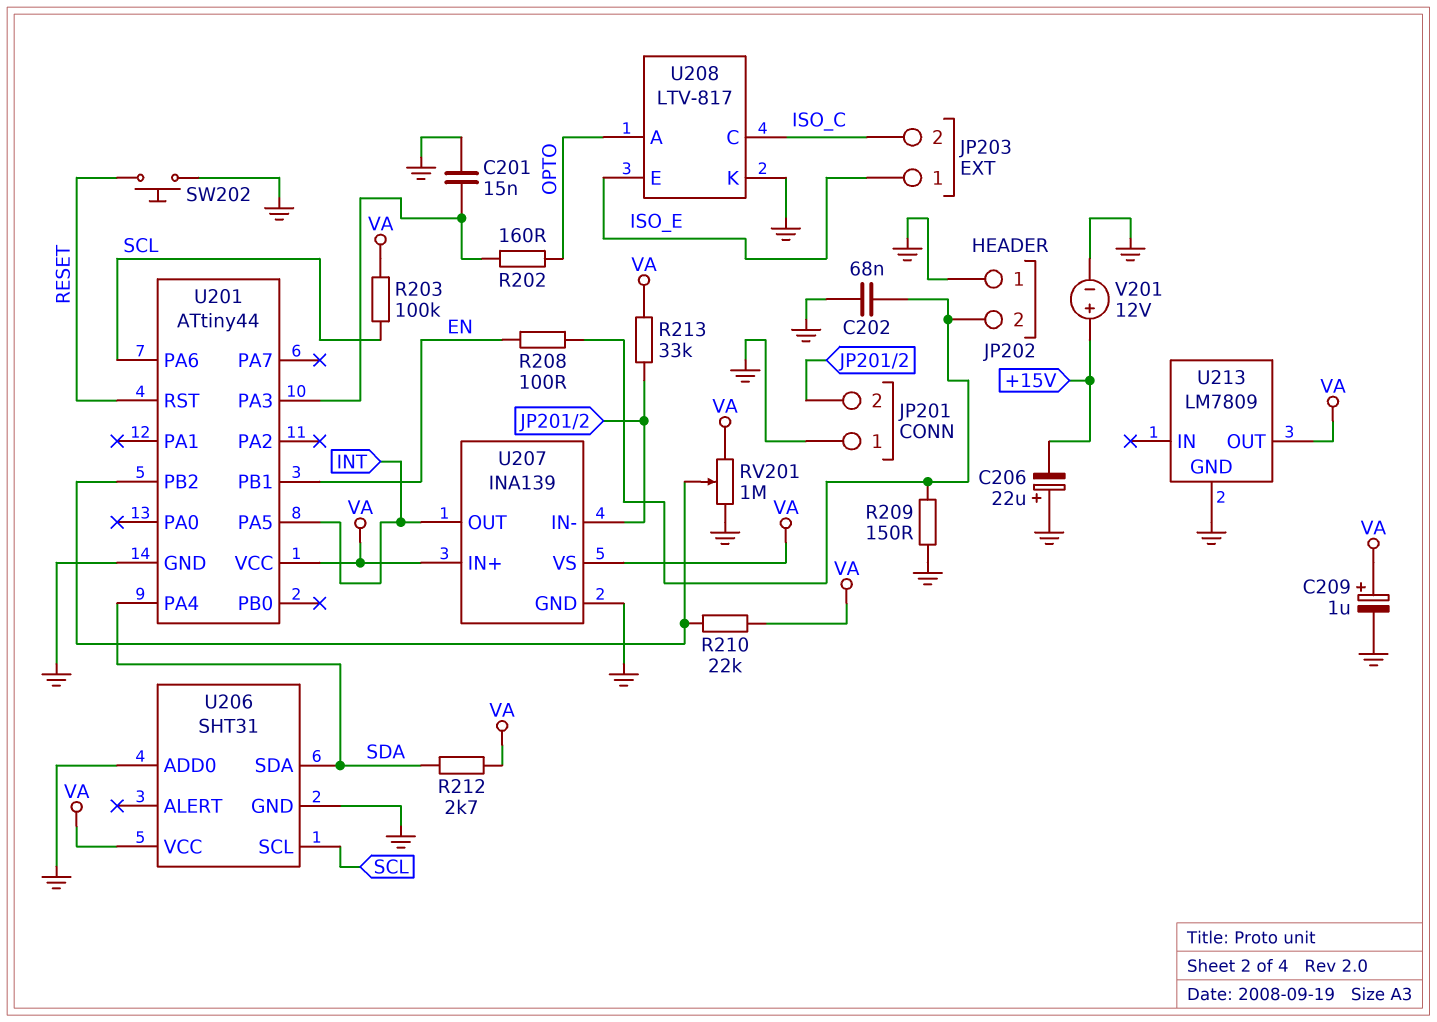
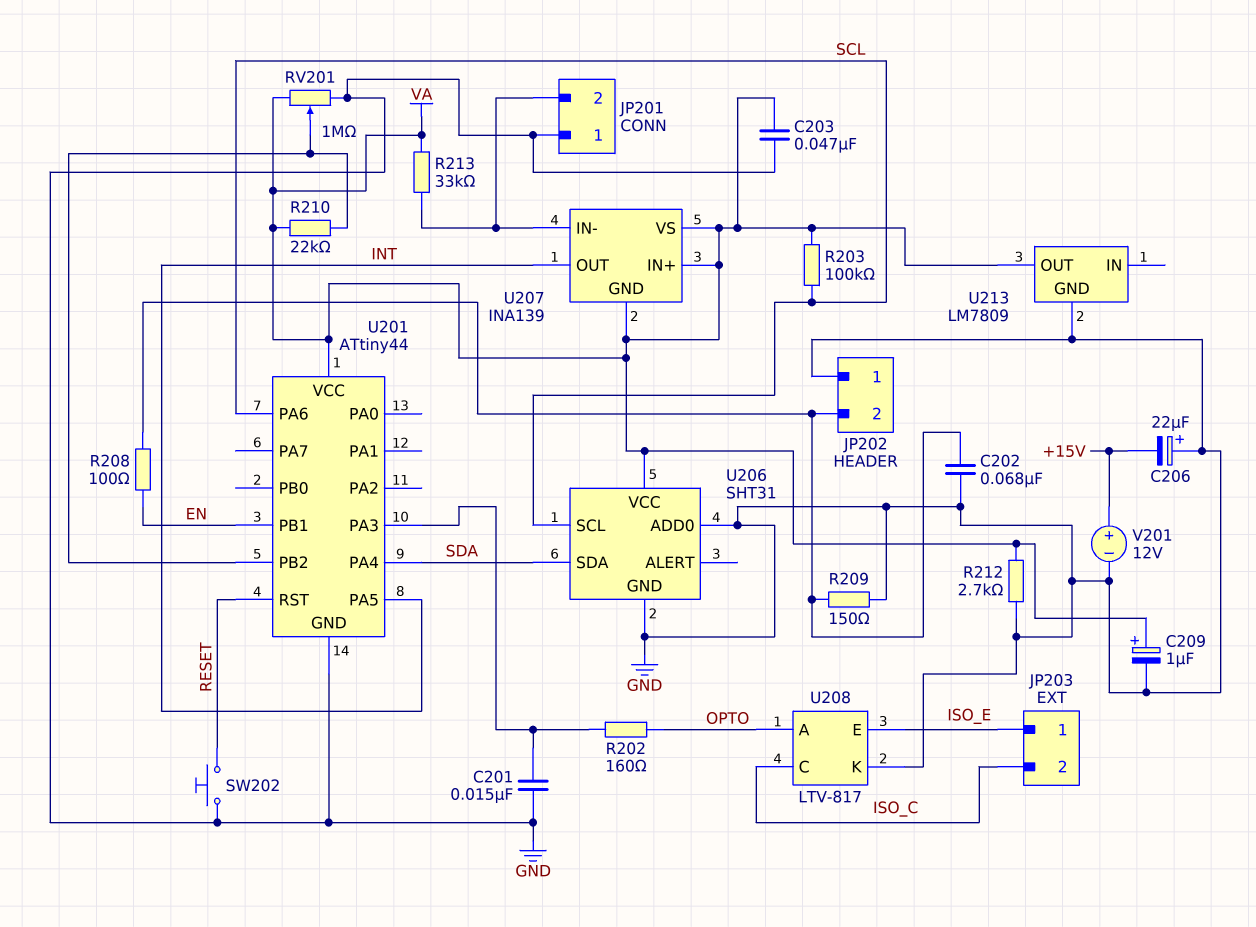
C203: none -> 47nF (GND, VA)
R212: 2.7k (SDA, VA) -> 2.7k (GND, VA)
U207 pin GND: GND -> VA

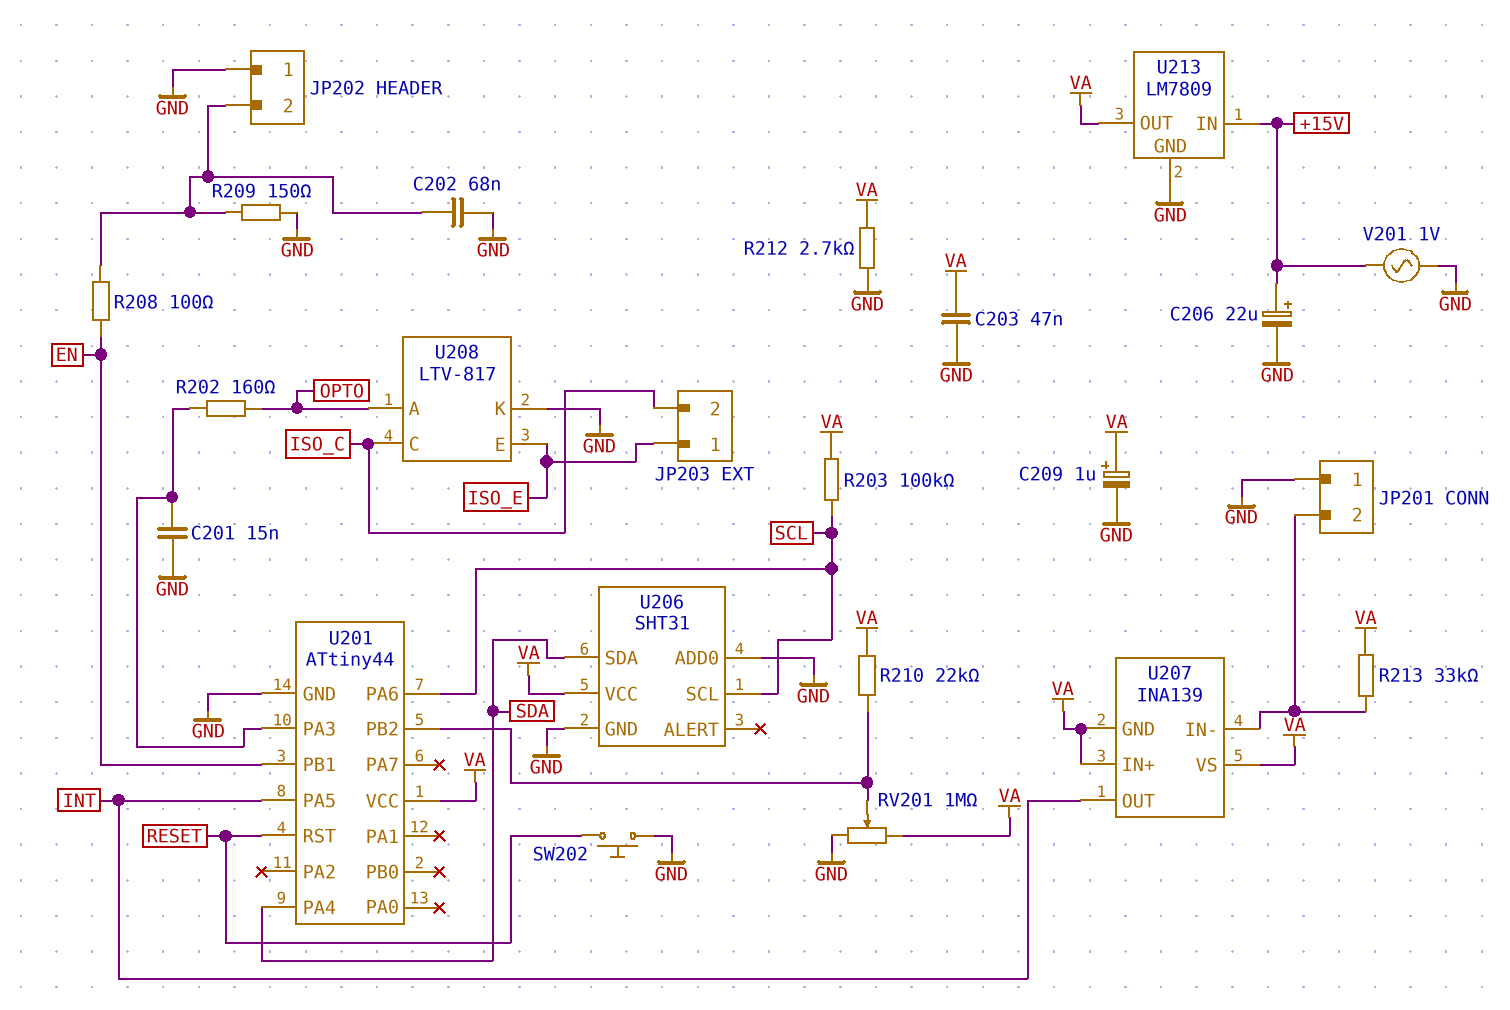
C206: 22uF (plus GND, minus +15V) -> 22uF (plus +15V, minus GND)
U213 pin IN: none -> +15V
V201: 12V (plus +15V, minus GND) -> AC 1V (+15V, GND)

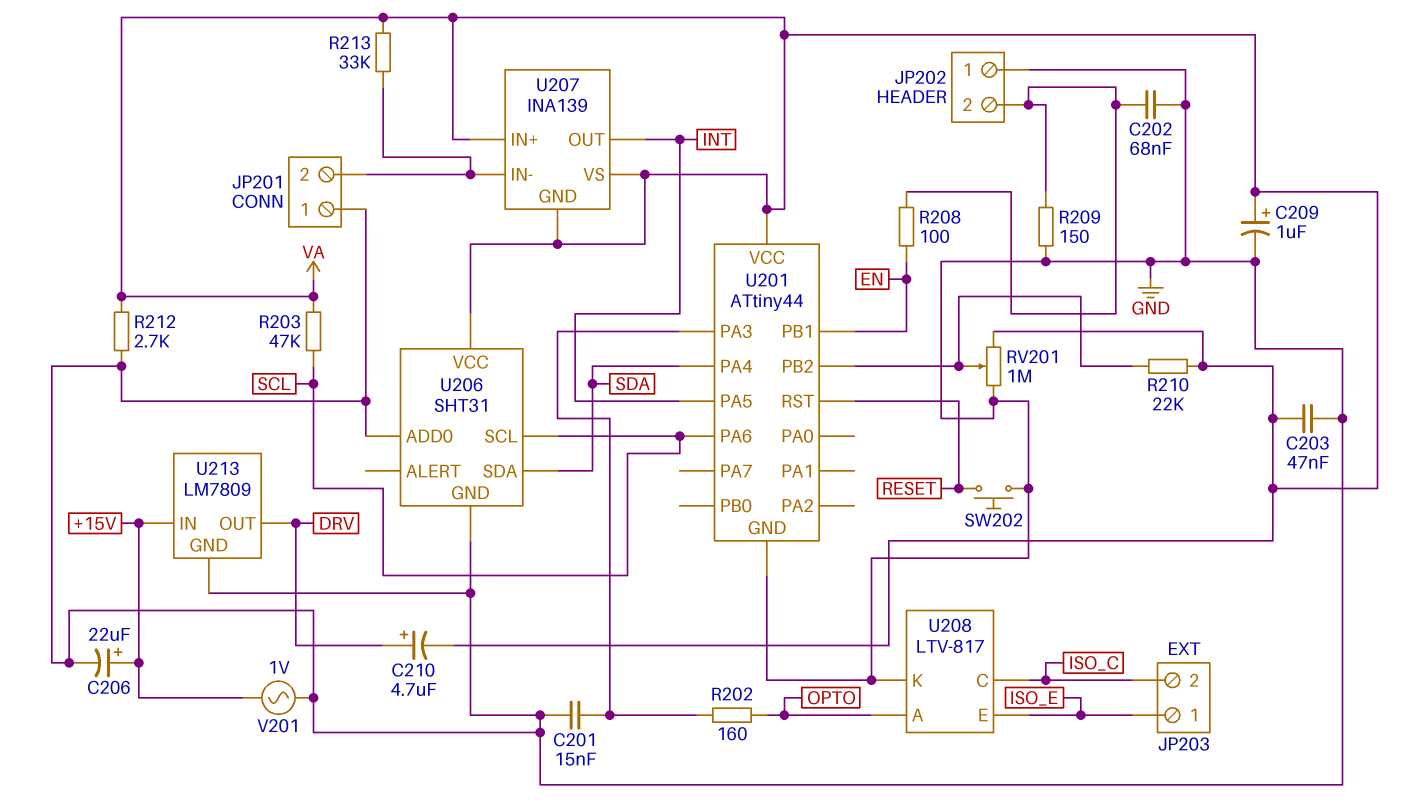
C210: none -> 4.7uF (plus DRV, minus VA)
R203: 100k (SCL, VA) -> 47k (SCL, VA)
U213 pin OUT: VA -> DRV

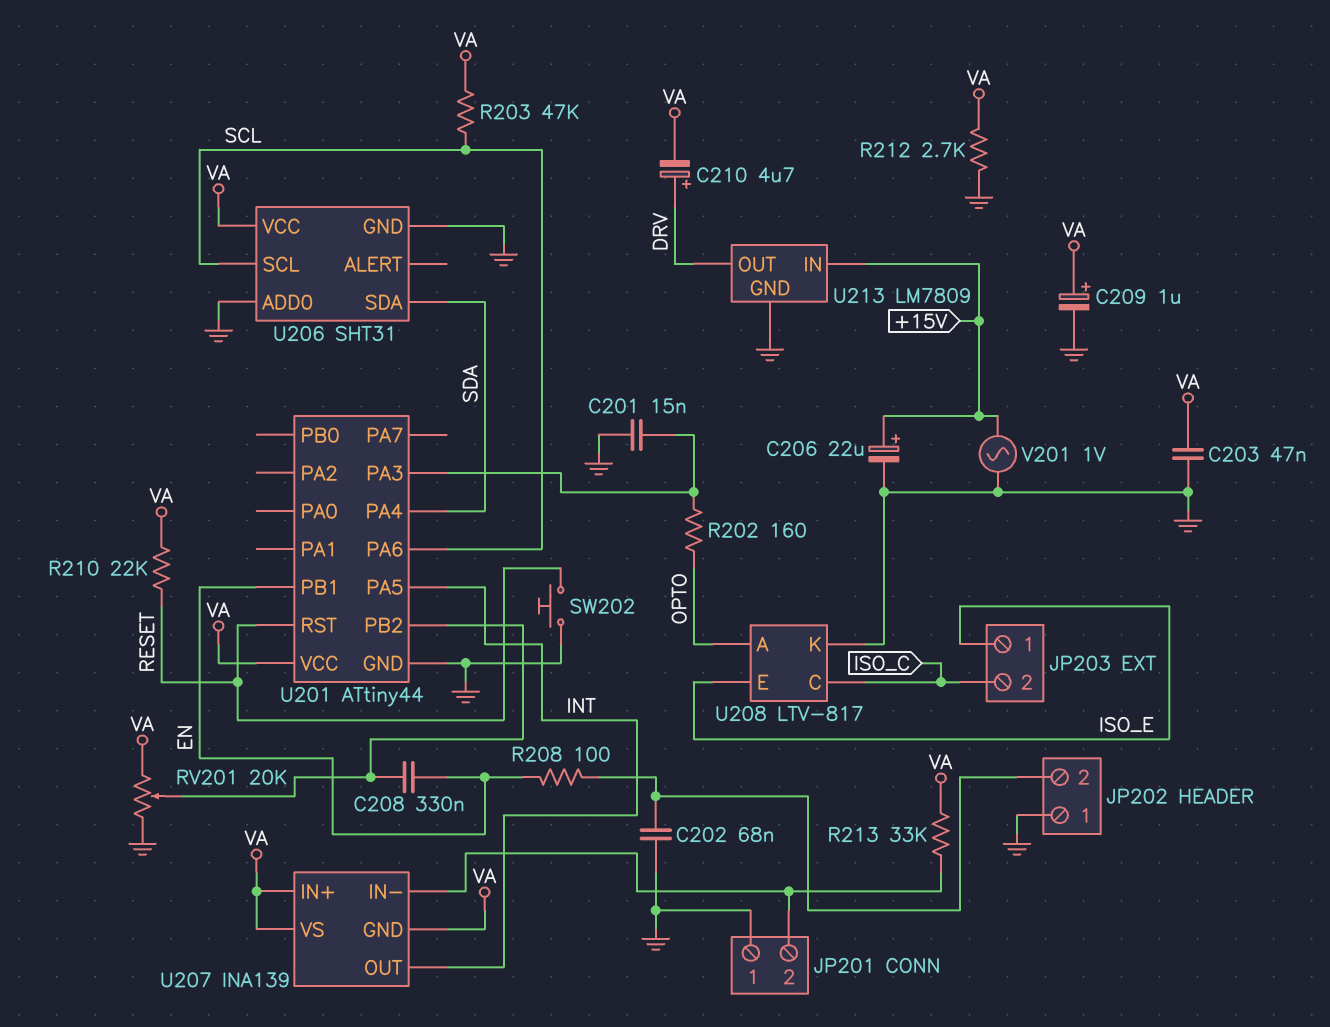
C208: none -> 330nF (EN, U201/PB2)
R209: 150 (GND, JP202/2) -> none
R210: 22k (U201/PB2, VA) -> 22k (RESET, VA)
RV201: 1M (GND, VA, wiper U201/PB2) -> 20k (GND, VA, wiper U201/PB2)

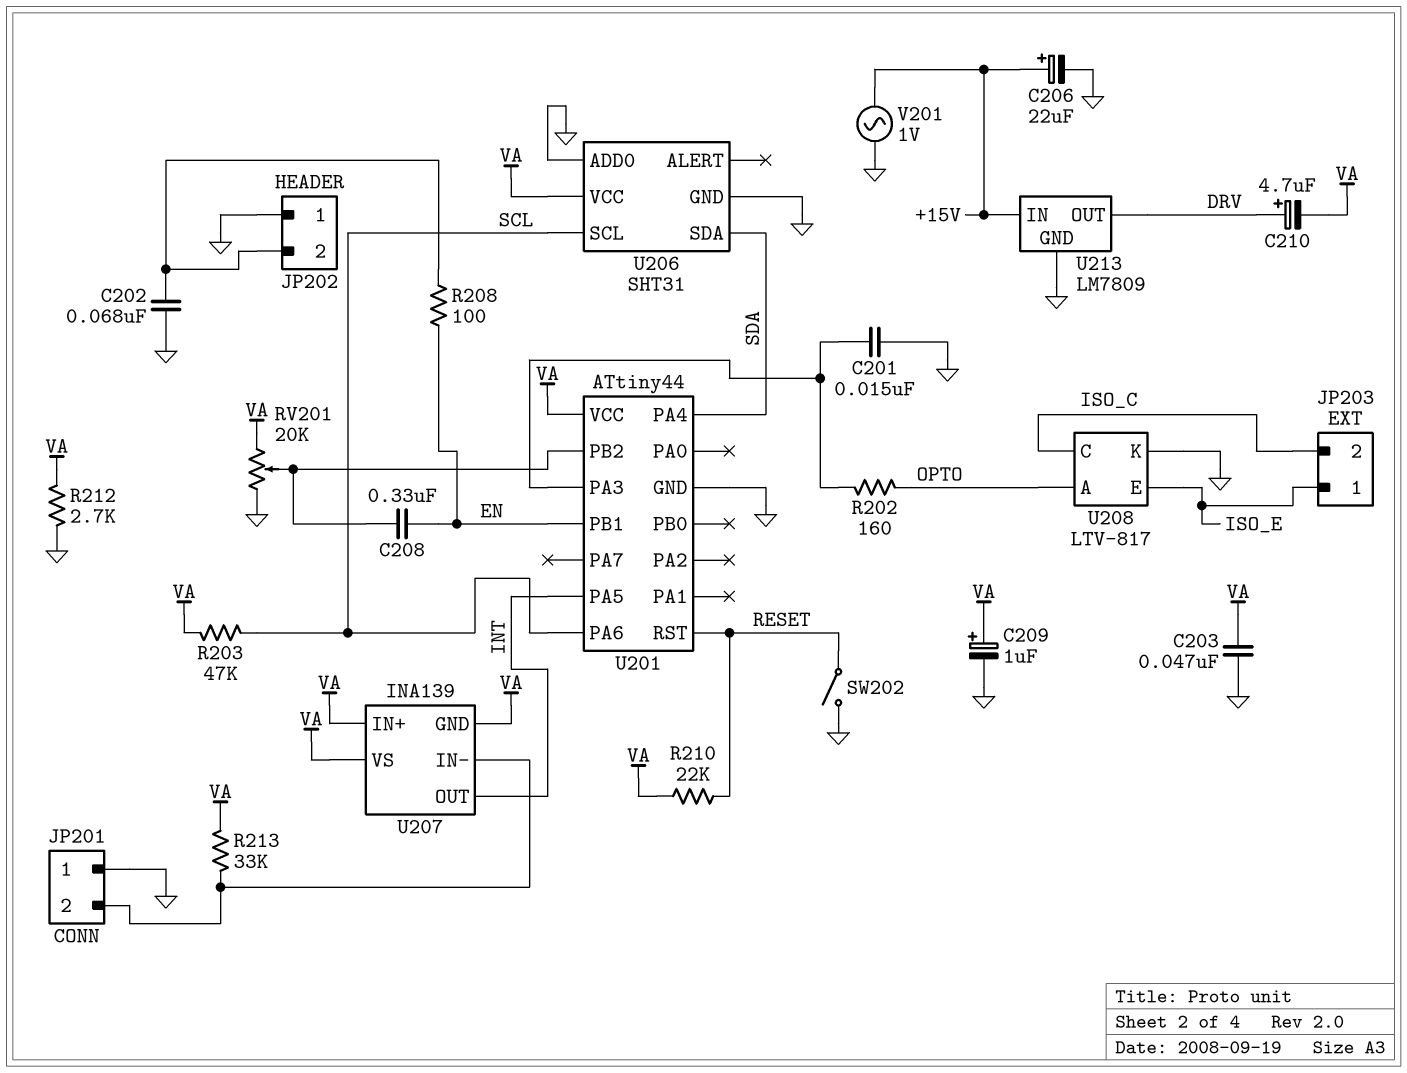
SW202: button (GND, RESET) -> switch (GND, RESET)

